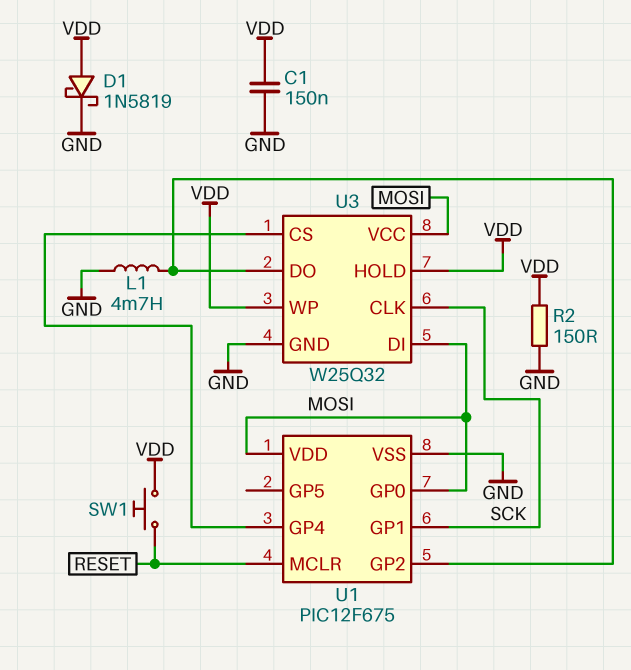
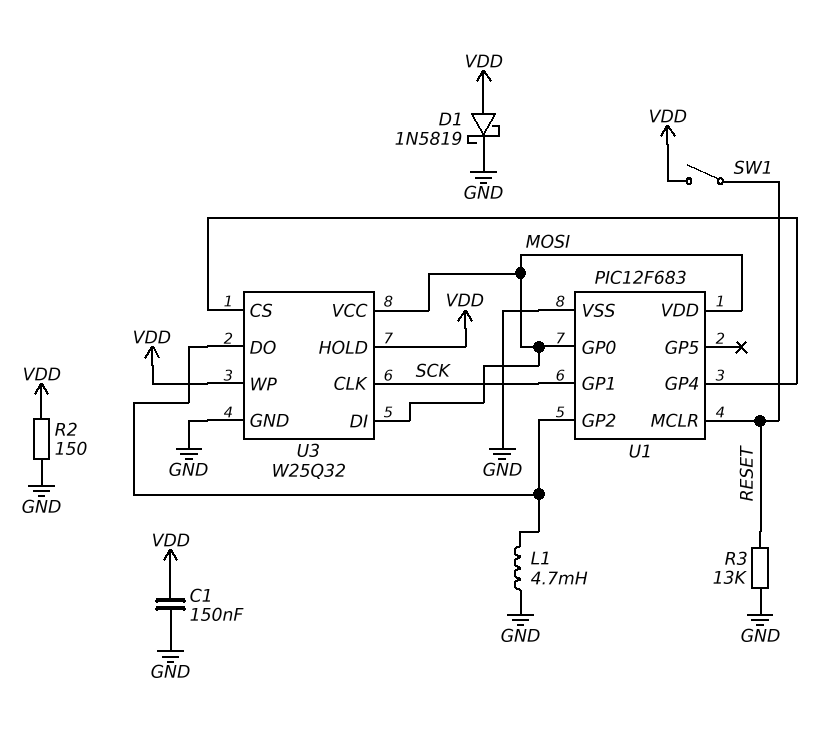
R3: none -> 13k (GND, RESET)
SW1: button (RESET, VDD) -> switch (RESET, VDD)
U1: PIC12F675 -> PIC12F683

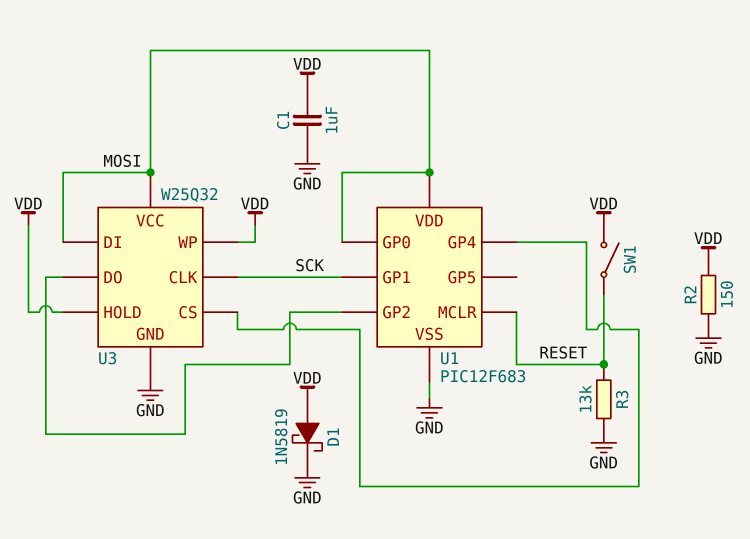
C1: 150nF (GND, VDD) -> 1uF (GND, VDD)
L1: 4.7mH (GND, U1/GP2) -> none

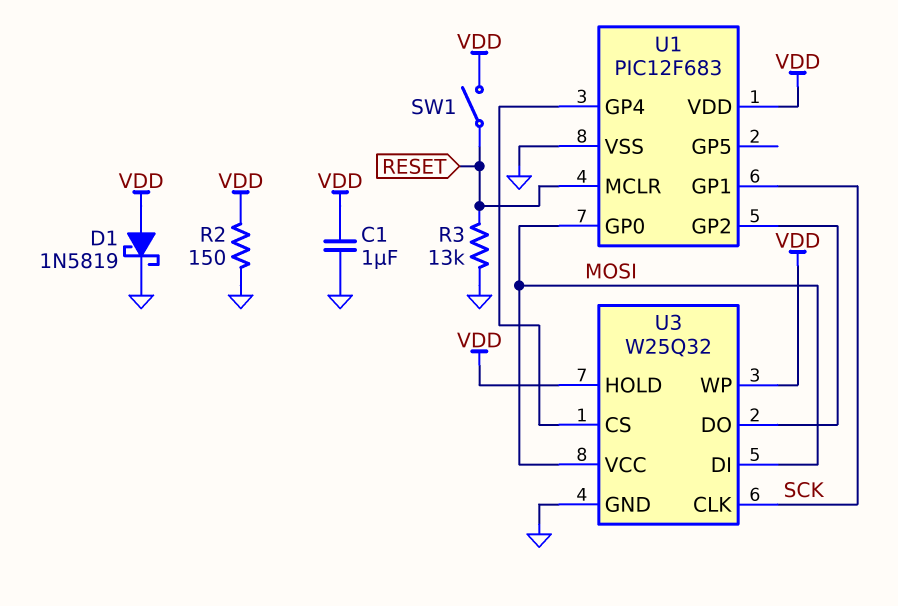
U1 pin VDD: MOSI -> VDD

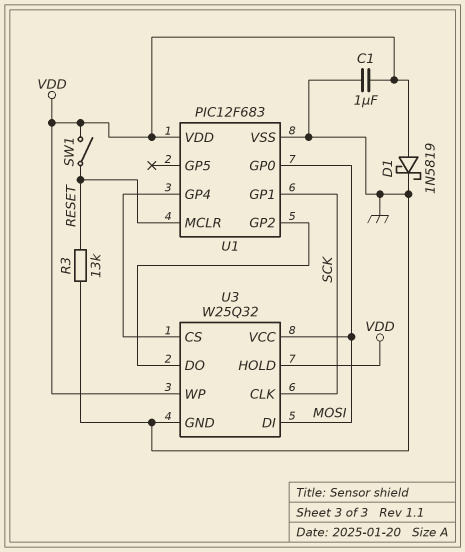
R2: 150 (GND, VDD) -> none

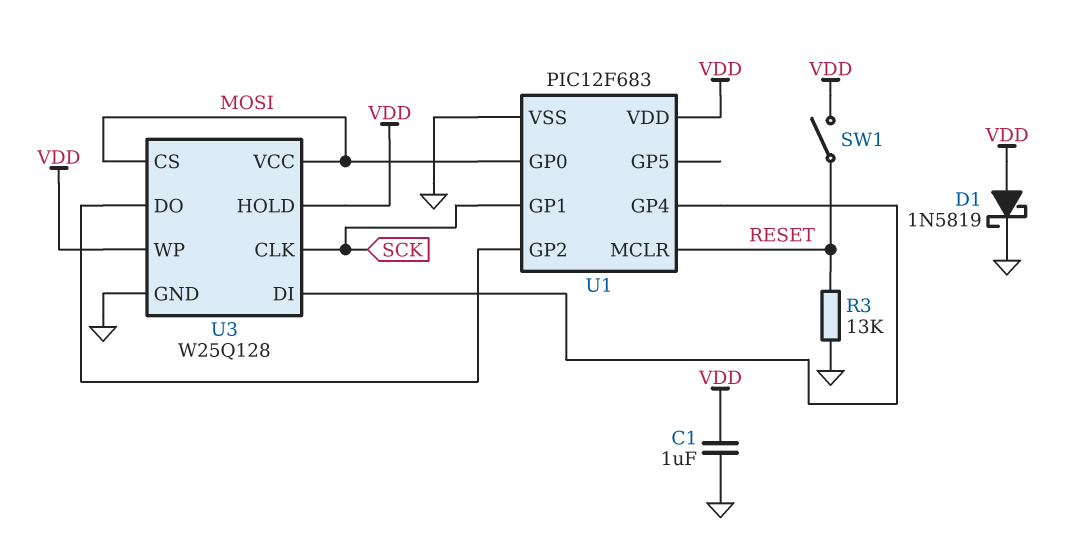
U3: W25Q32 -> W25Q128
U3 pin CS: U1/GP4 -> MOSI
U3 pin DI: MOSI -> U1/GP4

